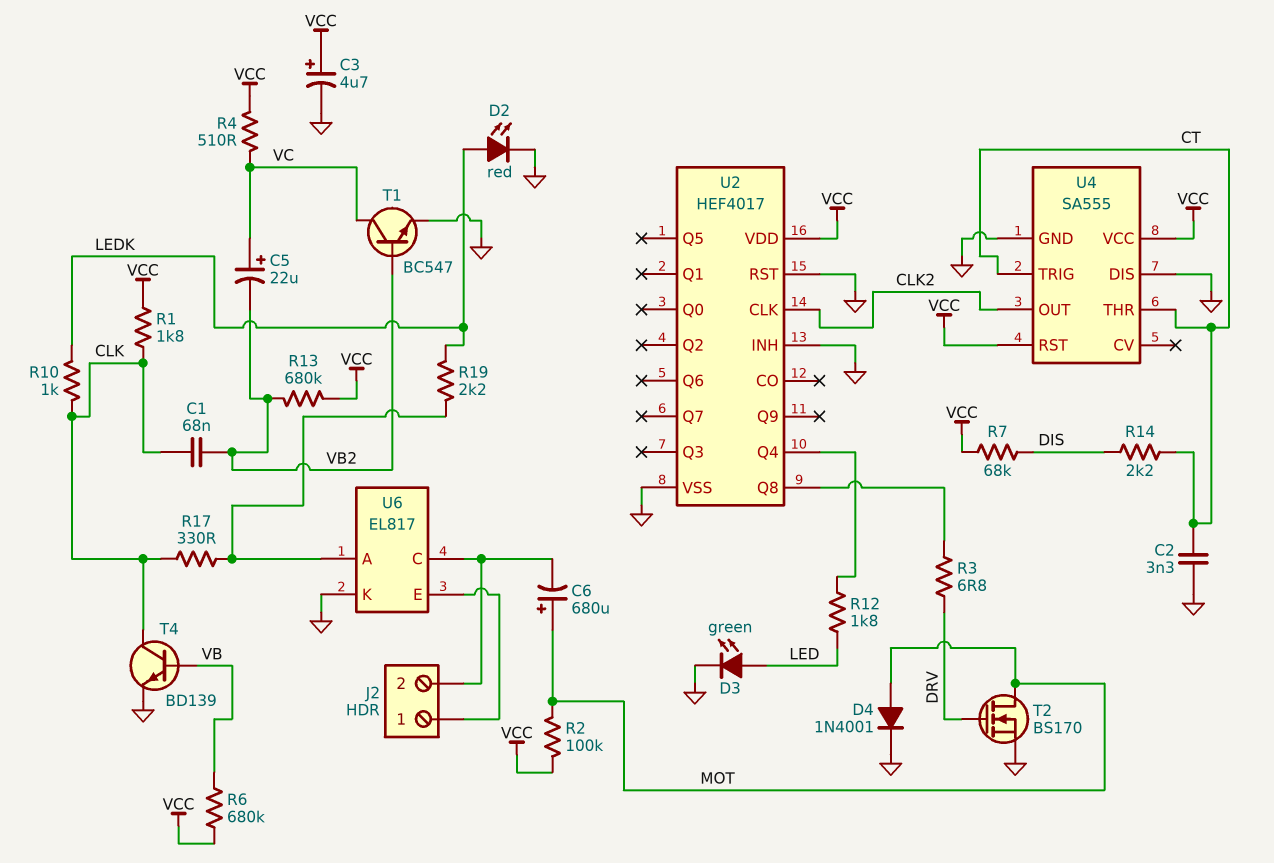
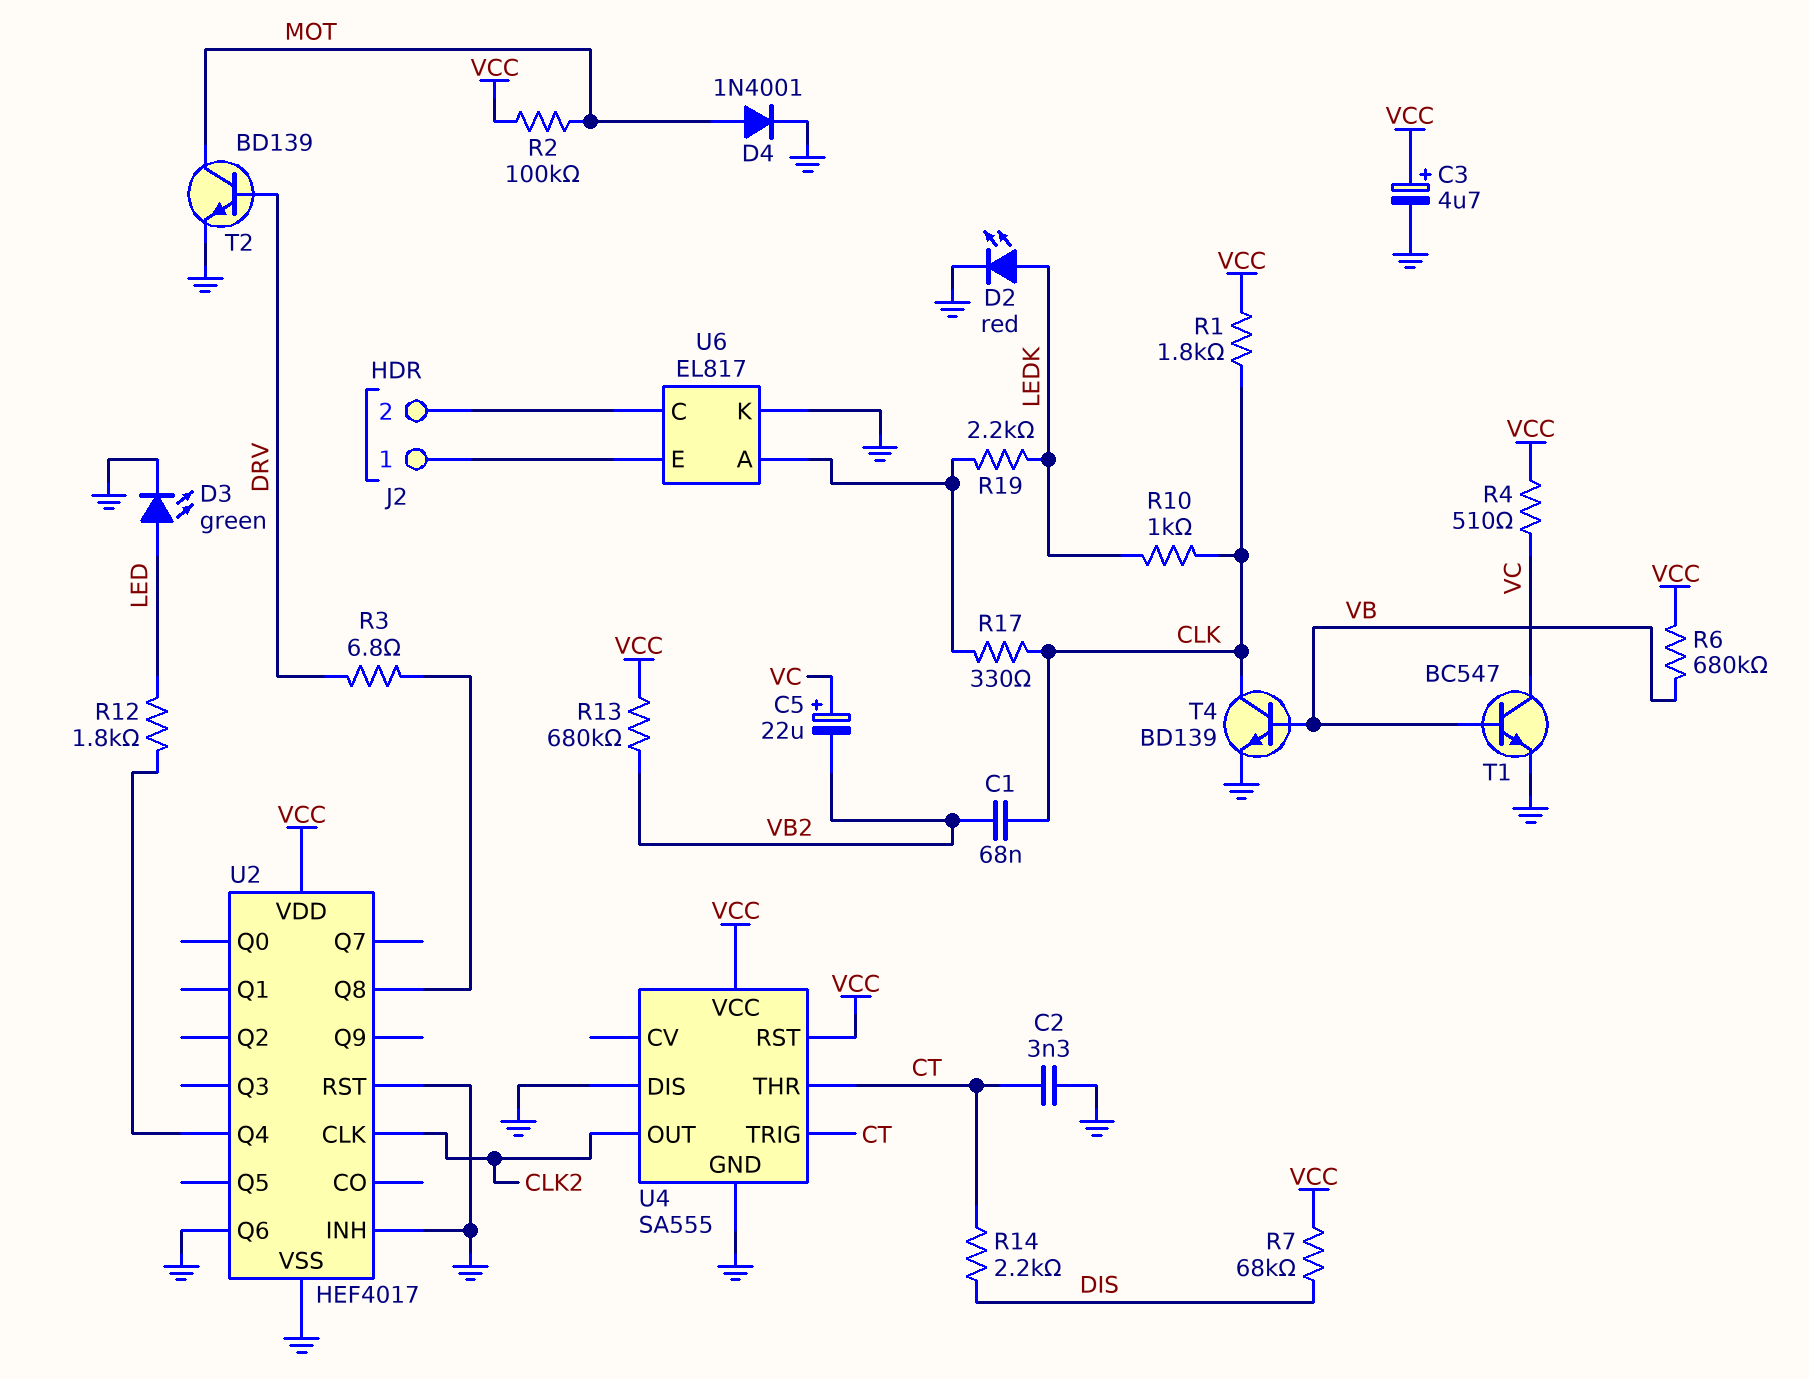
C6: 680uF (plus MOT, minus J2/2) -> none
T1: NPN BC547 (B VB2, C VC, E GND) -> NPN BC547 (B VB, C VC, E GND)
T2: NMOS BS170 (G DRV, D MOT, S GND) -> NPN BD139 (B DRV, C MOT, E GND)
U2 pin Q6: none -> GND

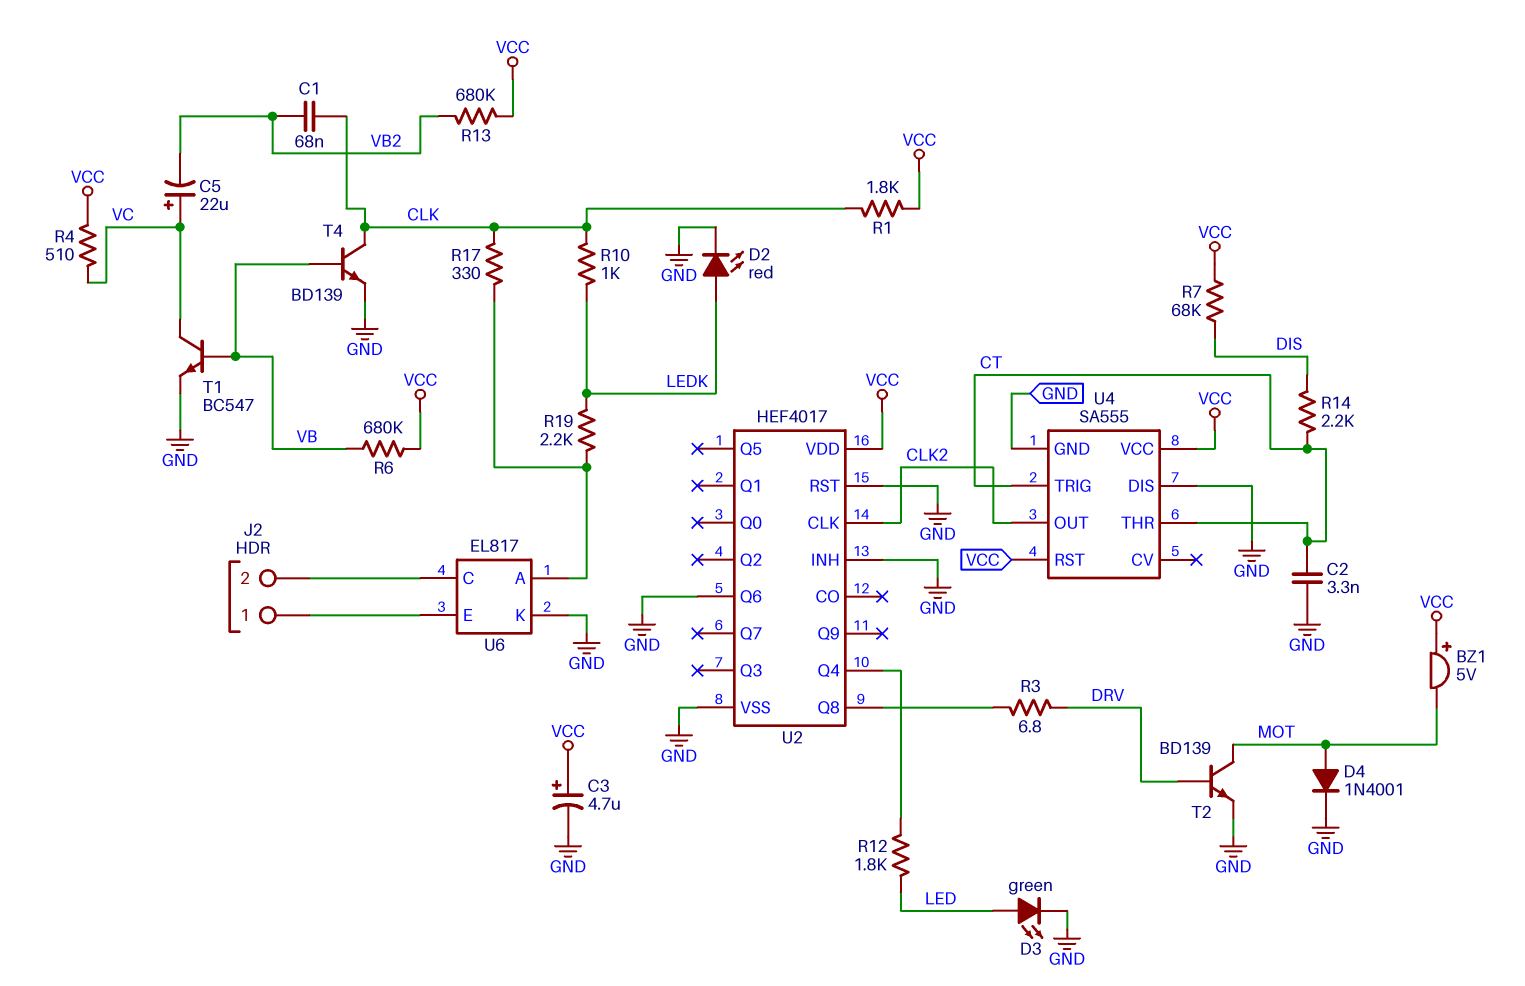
BZ1: none -> buzzer 5V (plus VCC, minus MOT)
R2: 100k (MOT, VCC) -> none

